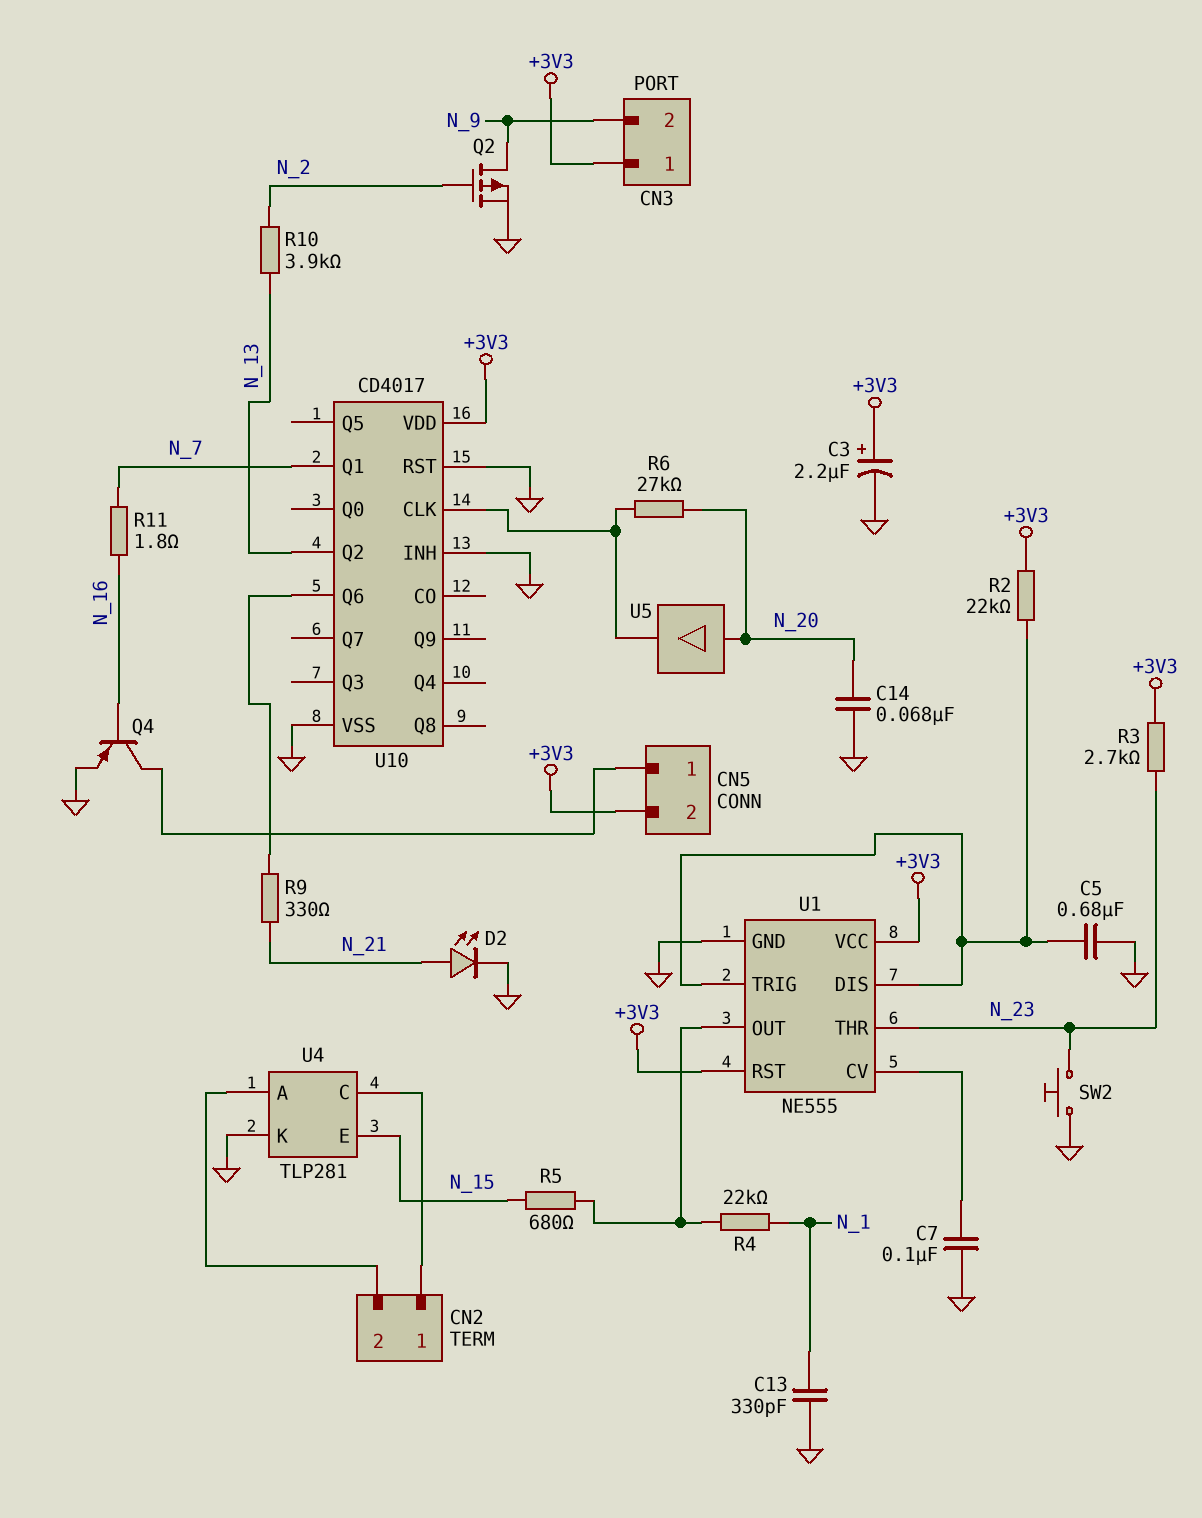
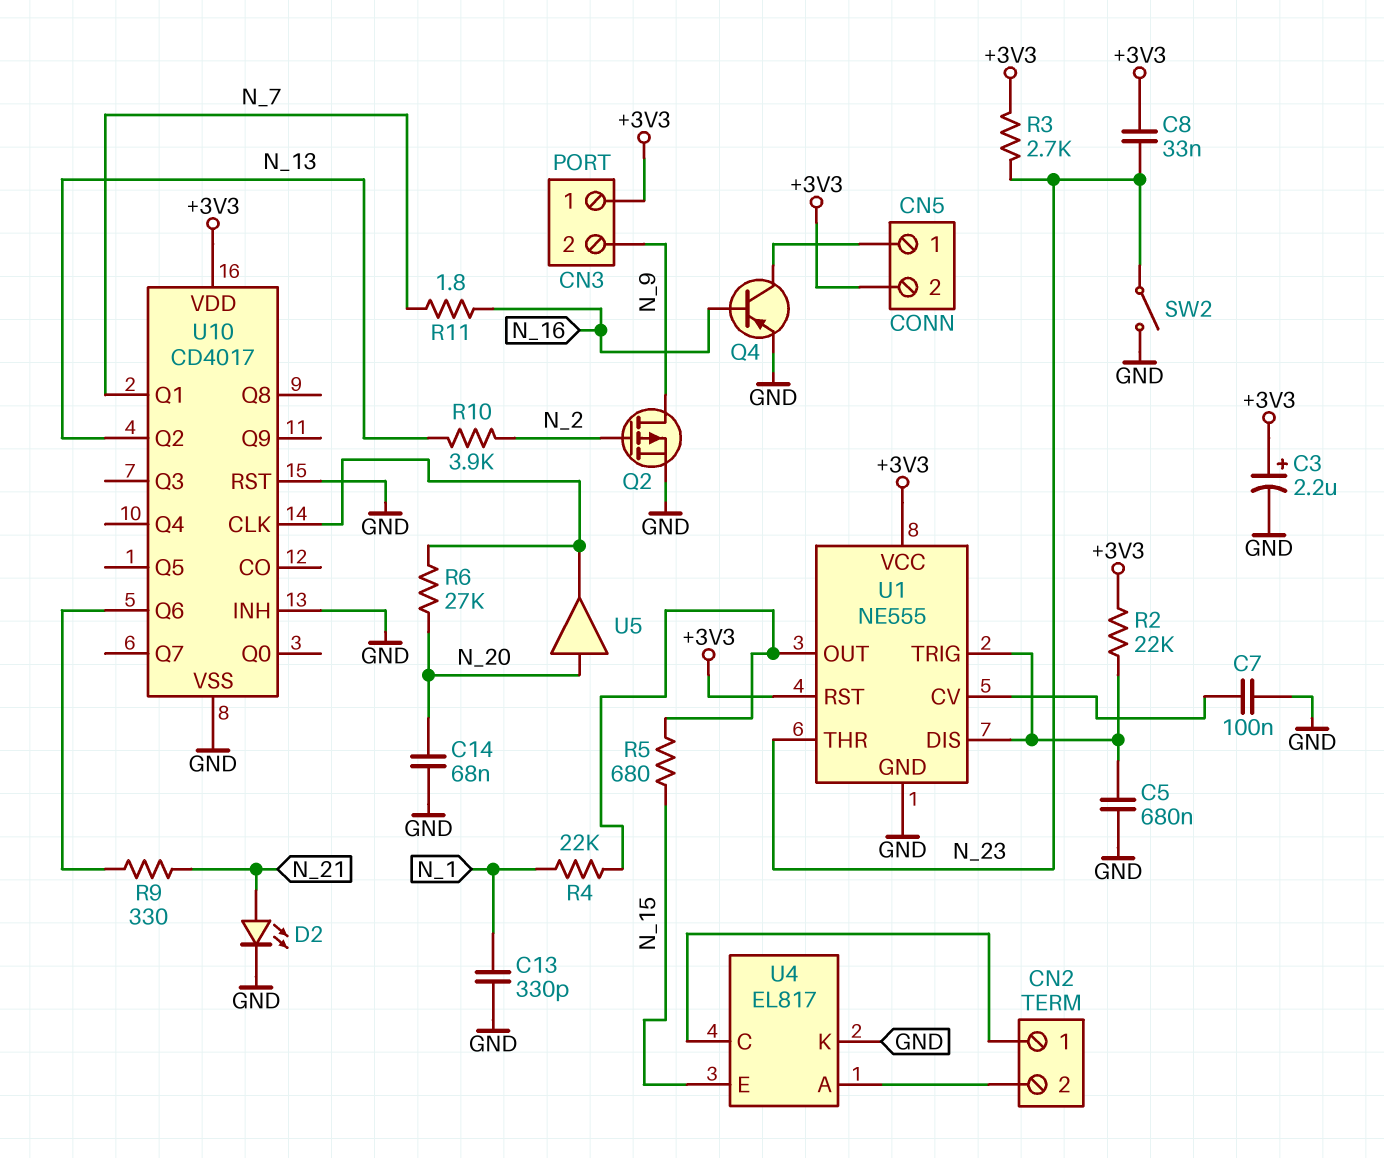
C8: none -> 33nF (+3V3, N_23)
SW2: button (GND, N_23) -> switch (GND, N_23)
U4: TLP281 -> EL817

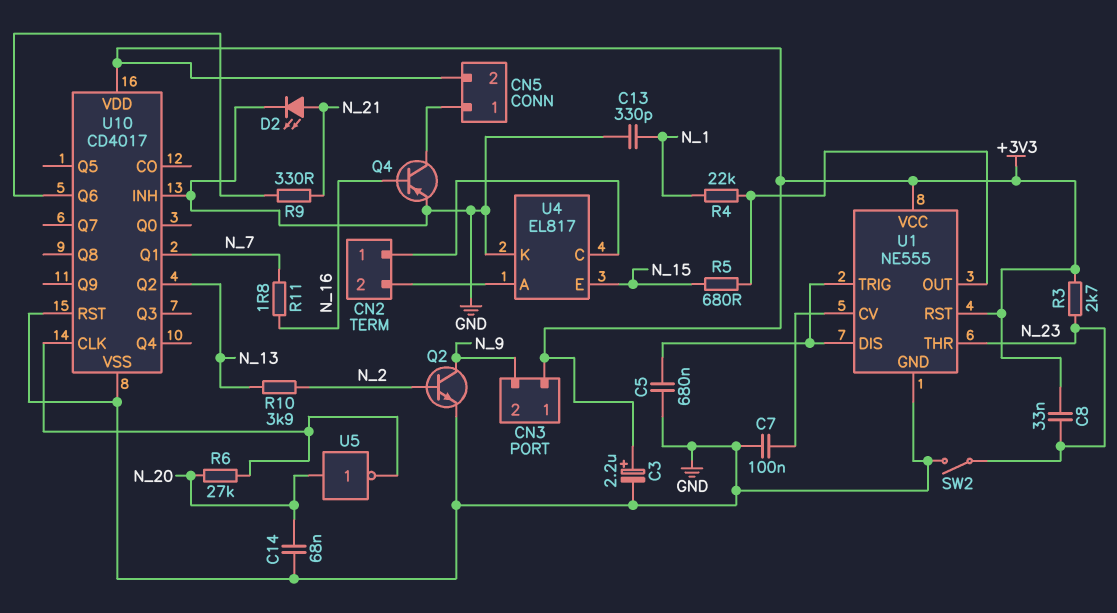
Q2: PMOS (G N_2, D N_9, S GND) -> NPN (B N_2, C N_9, E GND)
R2: 22k (+3V3, U1/DIS) -> none
U5: buffer (in N_20, out U10/CLK) -> NOT (in N_20, out U10/CLK)

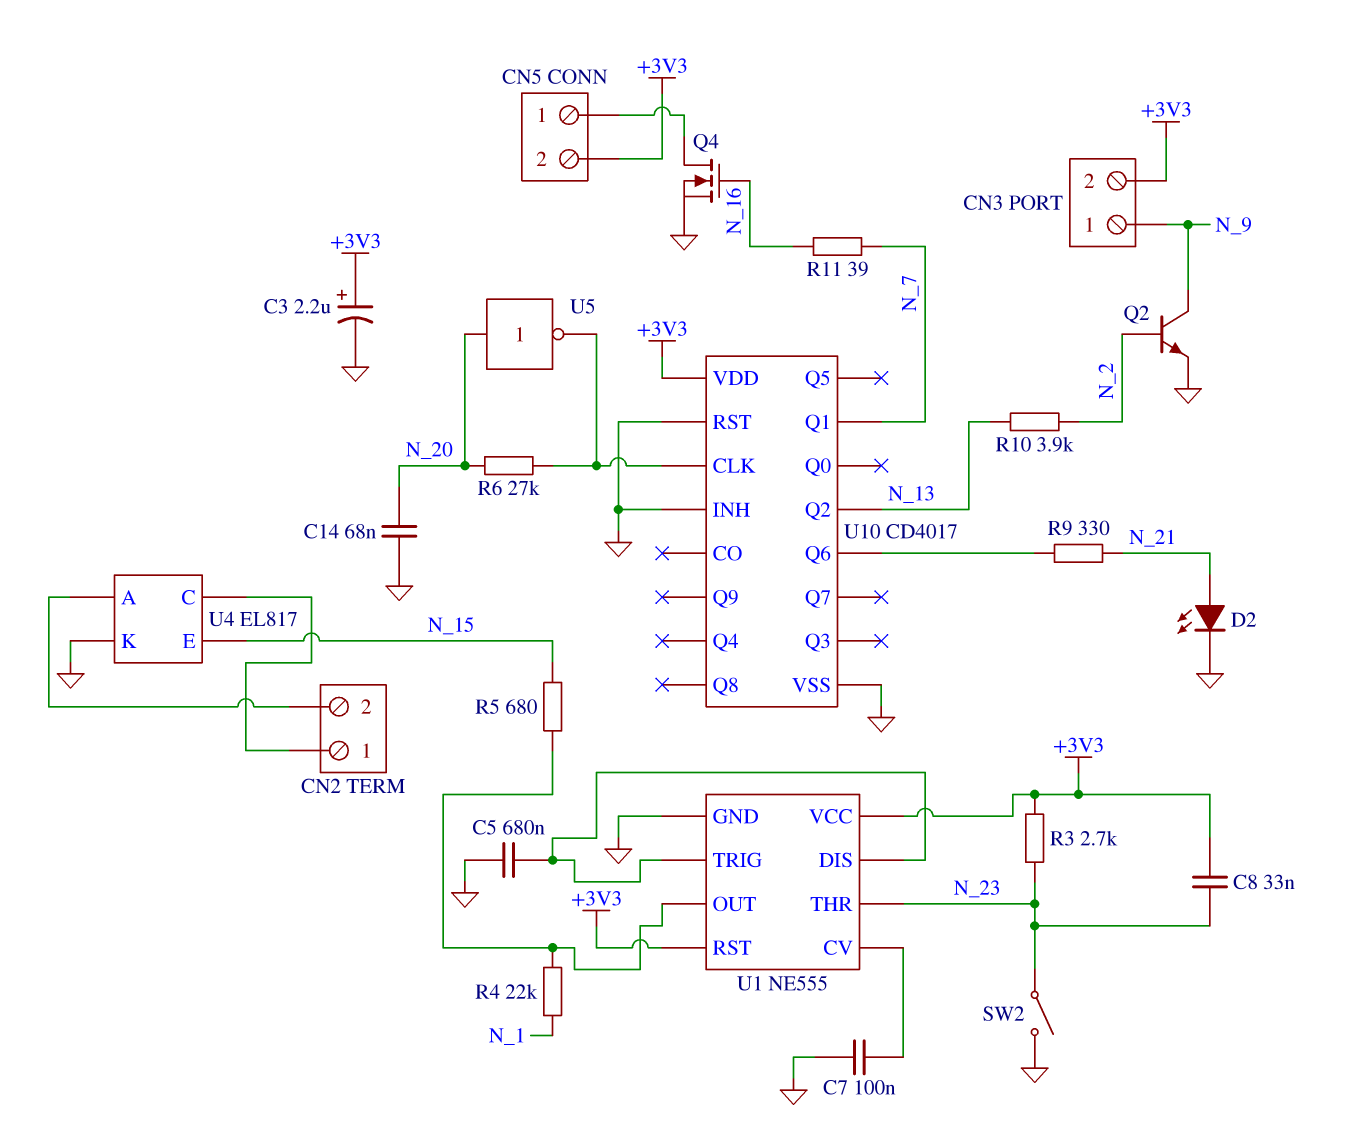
C13: 330pF (GND, N_1) -> none
CN3 pin 1: +3V3 -> N_9
CN3 pin 2: N_9 -> +3V3
Q4: PNP (B N_16, C CN5/1, E GND) -> NMOS (G N_16, D CN5/1, S GND)
R11: 1.8 (N_7, N_16) -> 39 (N_7, N_16)

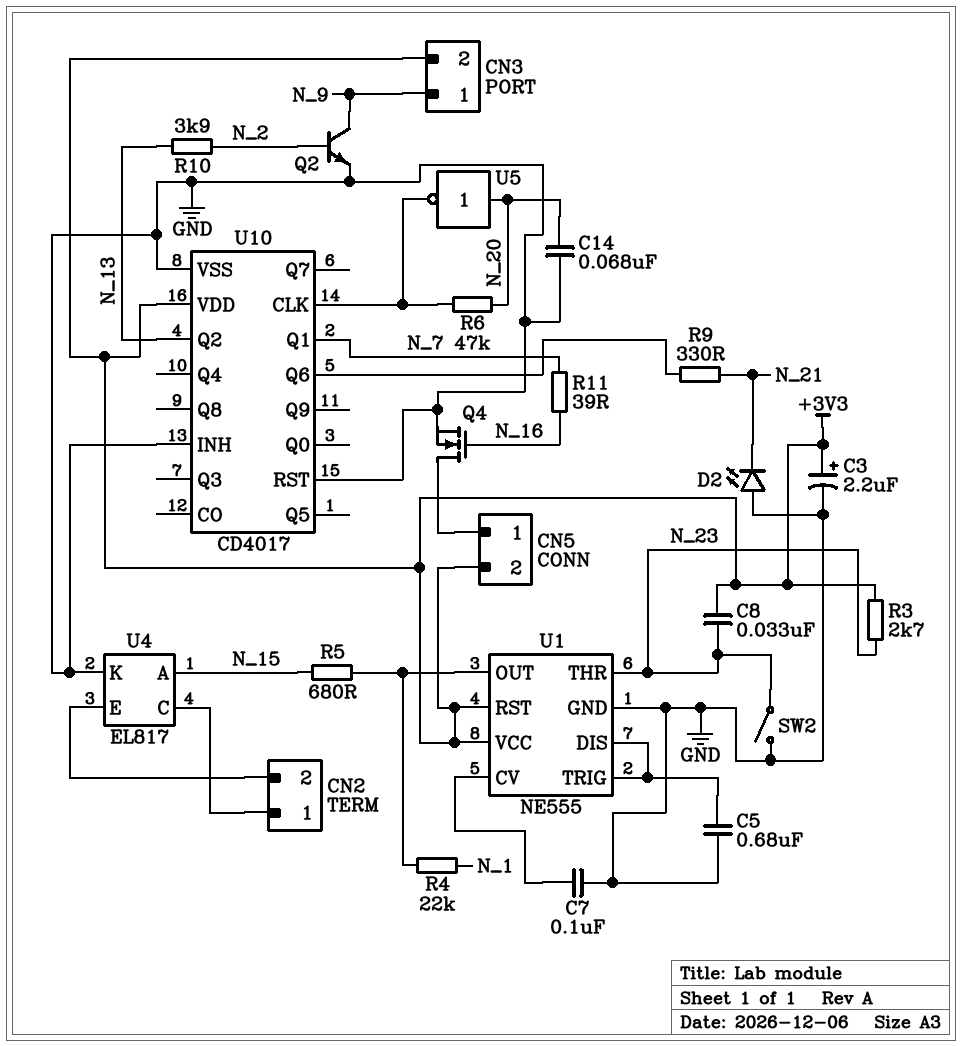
D2: LED (A N_21, K GND) -> LED (A GND, K N_21)
R6: 27k (N_20, U10/CLK) -> 47k (N_20, U10/CLK)
U4 pin A: CN2/2 -> N_15
U4 pin E: N_15 -> CN2/2

